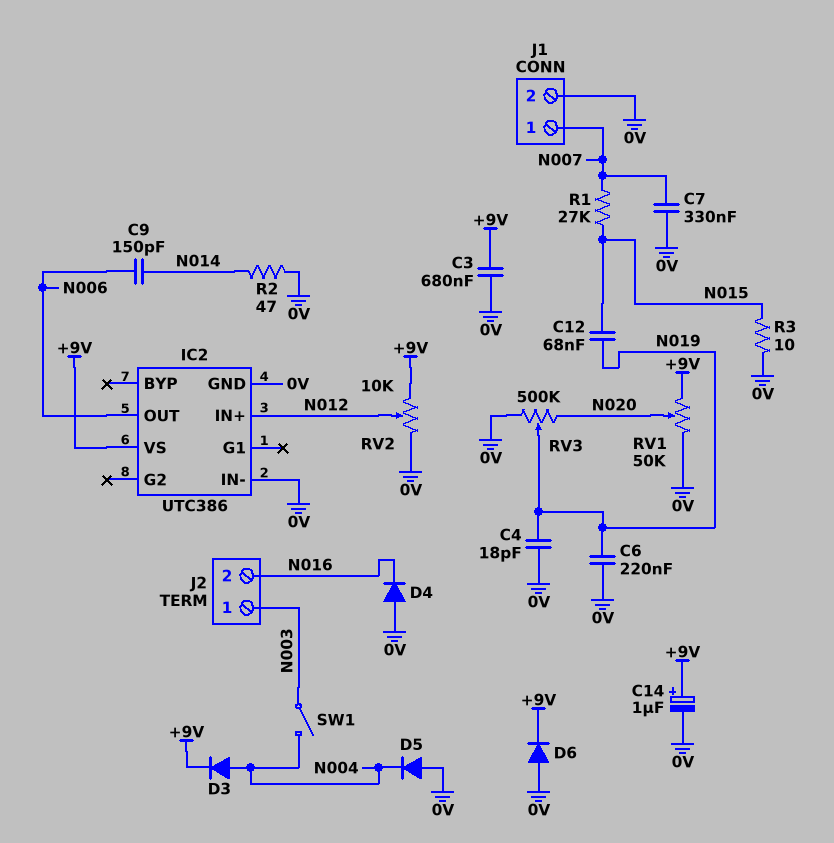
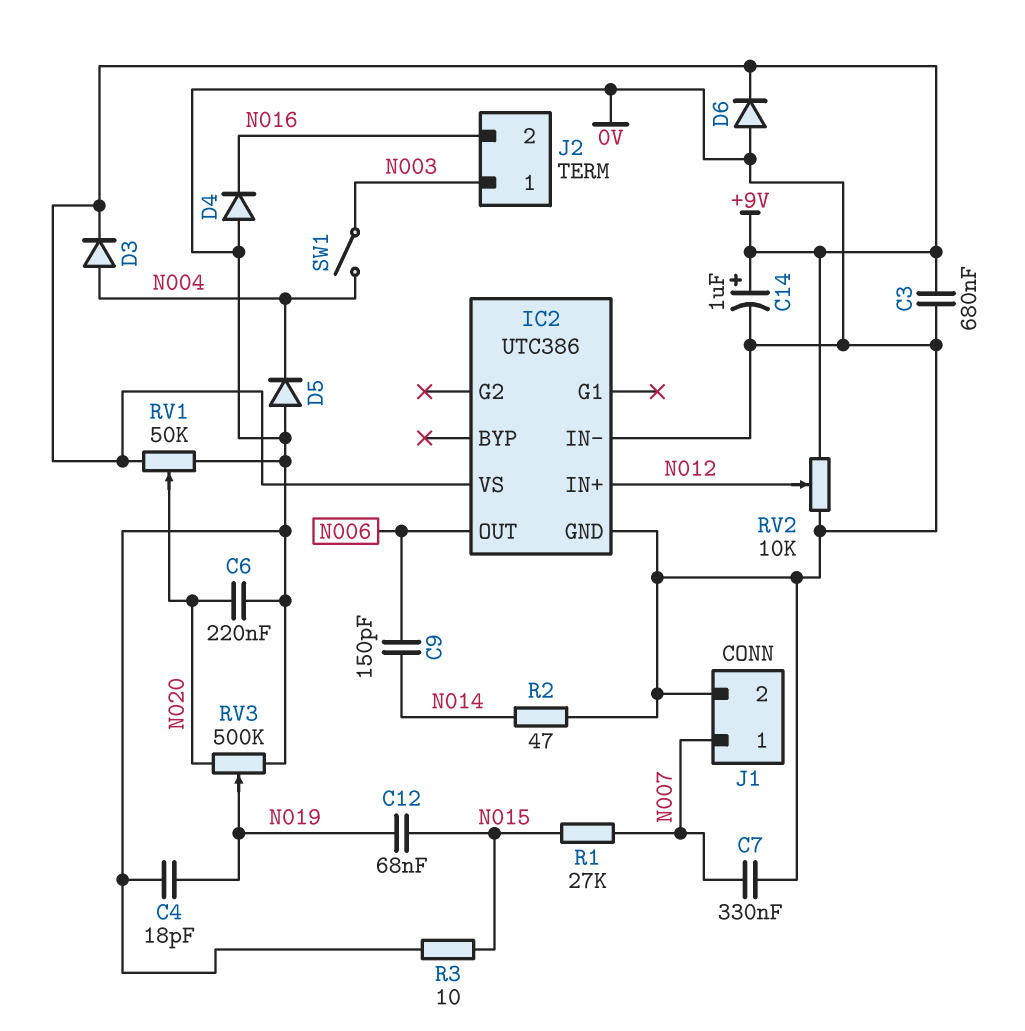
C6: 220nF (0V, N019) -> 220nF (0V, N020)

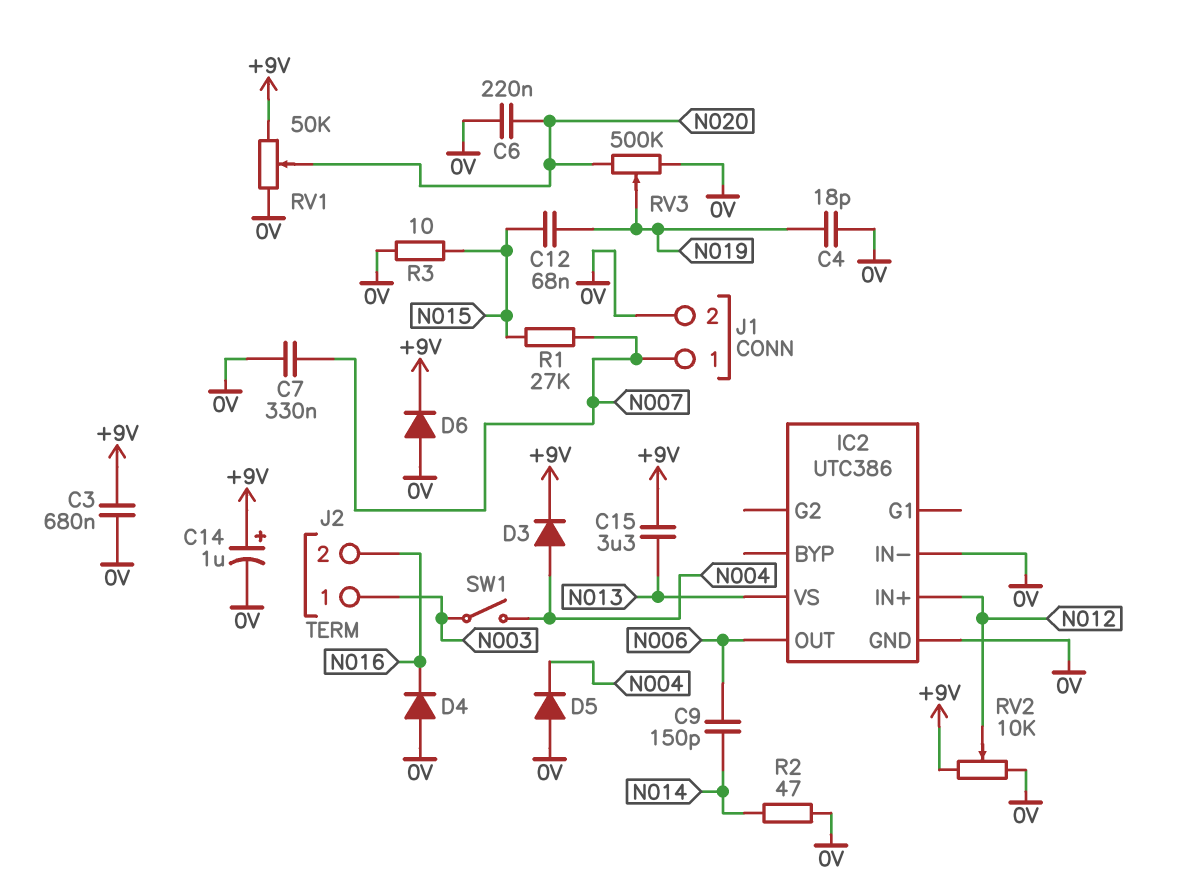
C15: none -> 3.3uF (+9V, N013)
IC2 pin VS: +9V -> N013

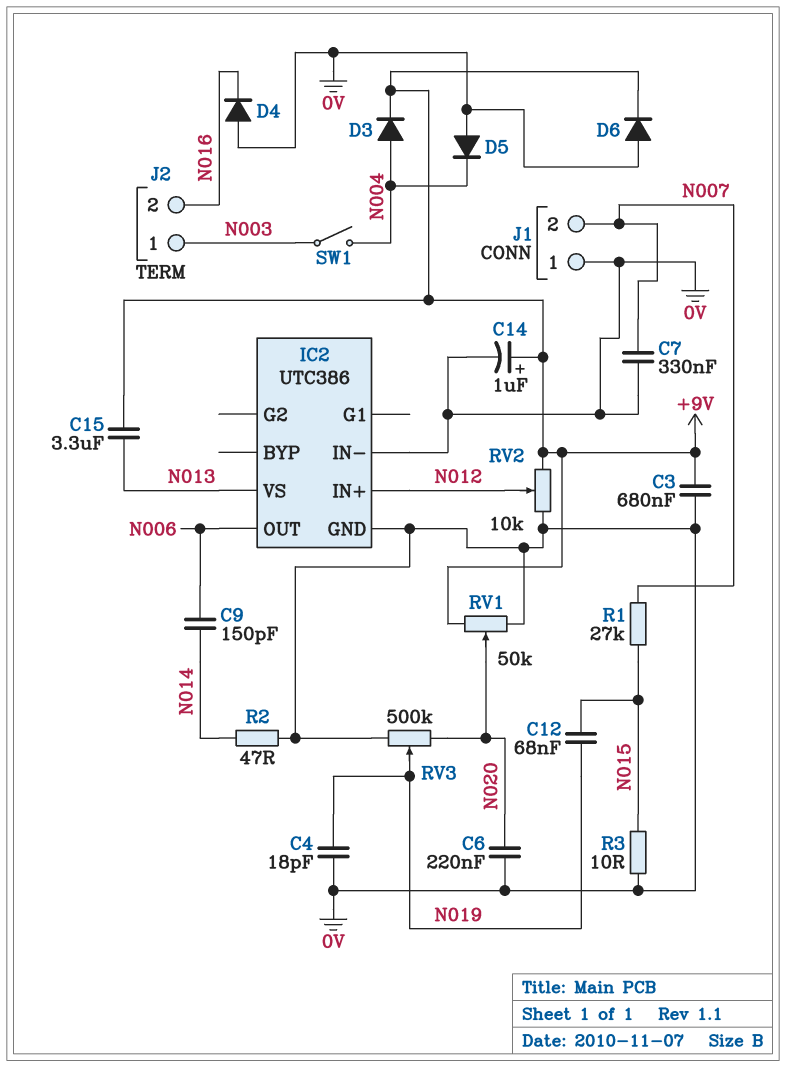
J1 pin 1: N007 -> 0V
J1 pin 2: 0V -> N007

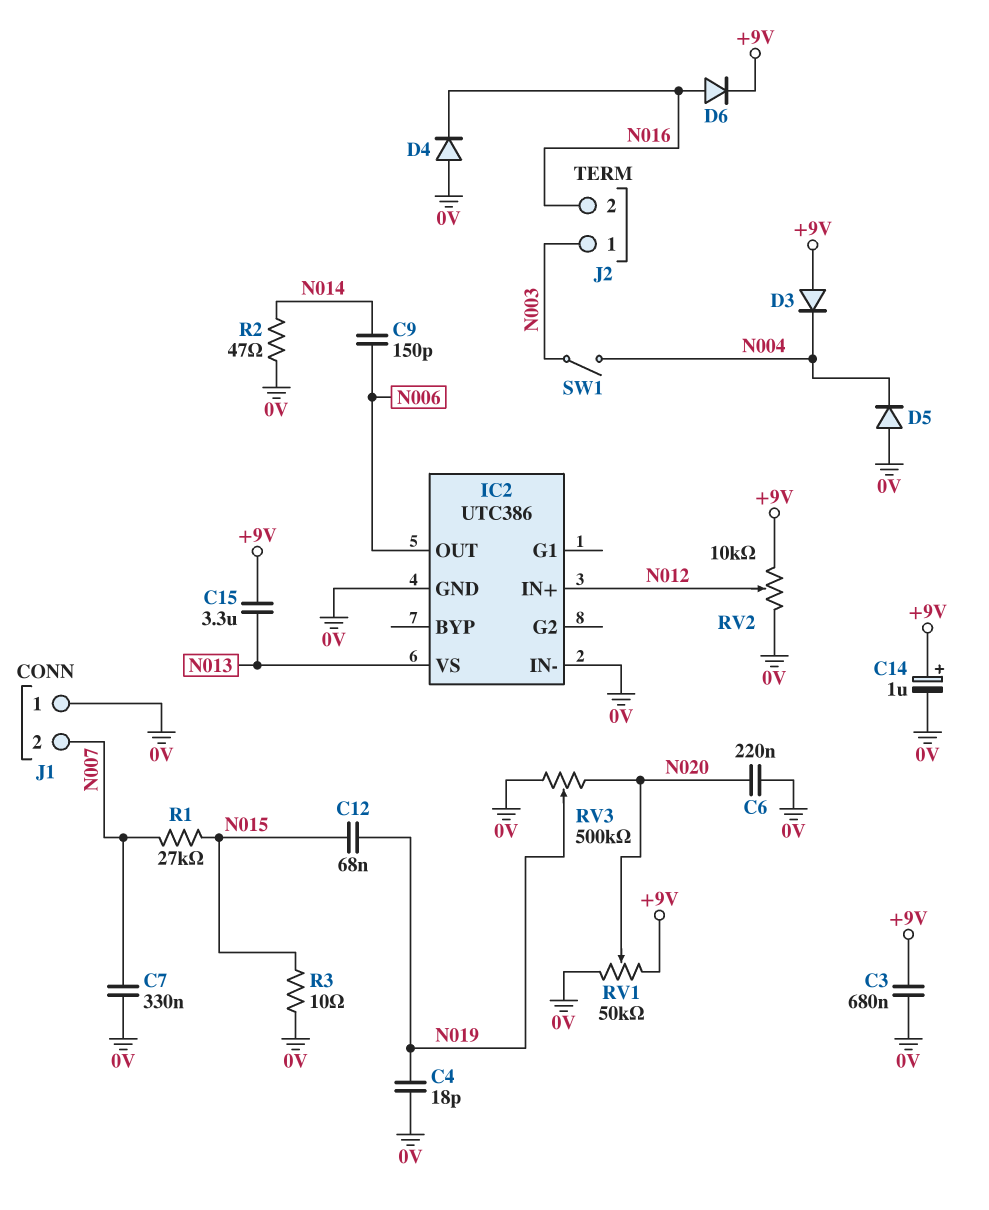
D3: diode (A N004, K +9V) -> diode (A +9V, K N004)
D6: diode (A 0V, K +9V) -> diode (A N016, K +9V)

